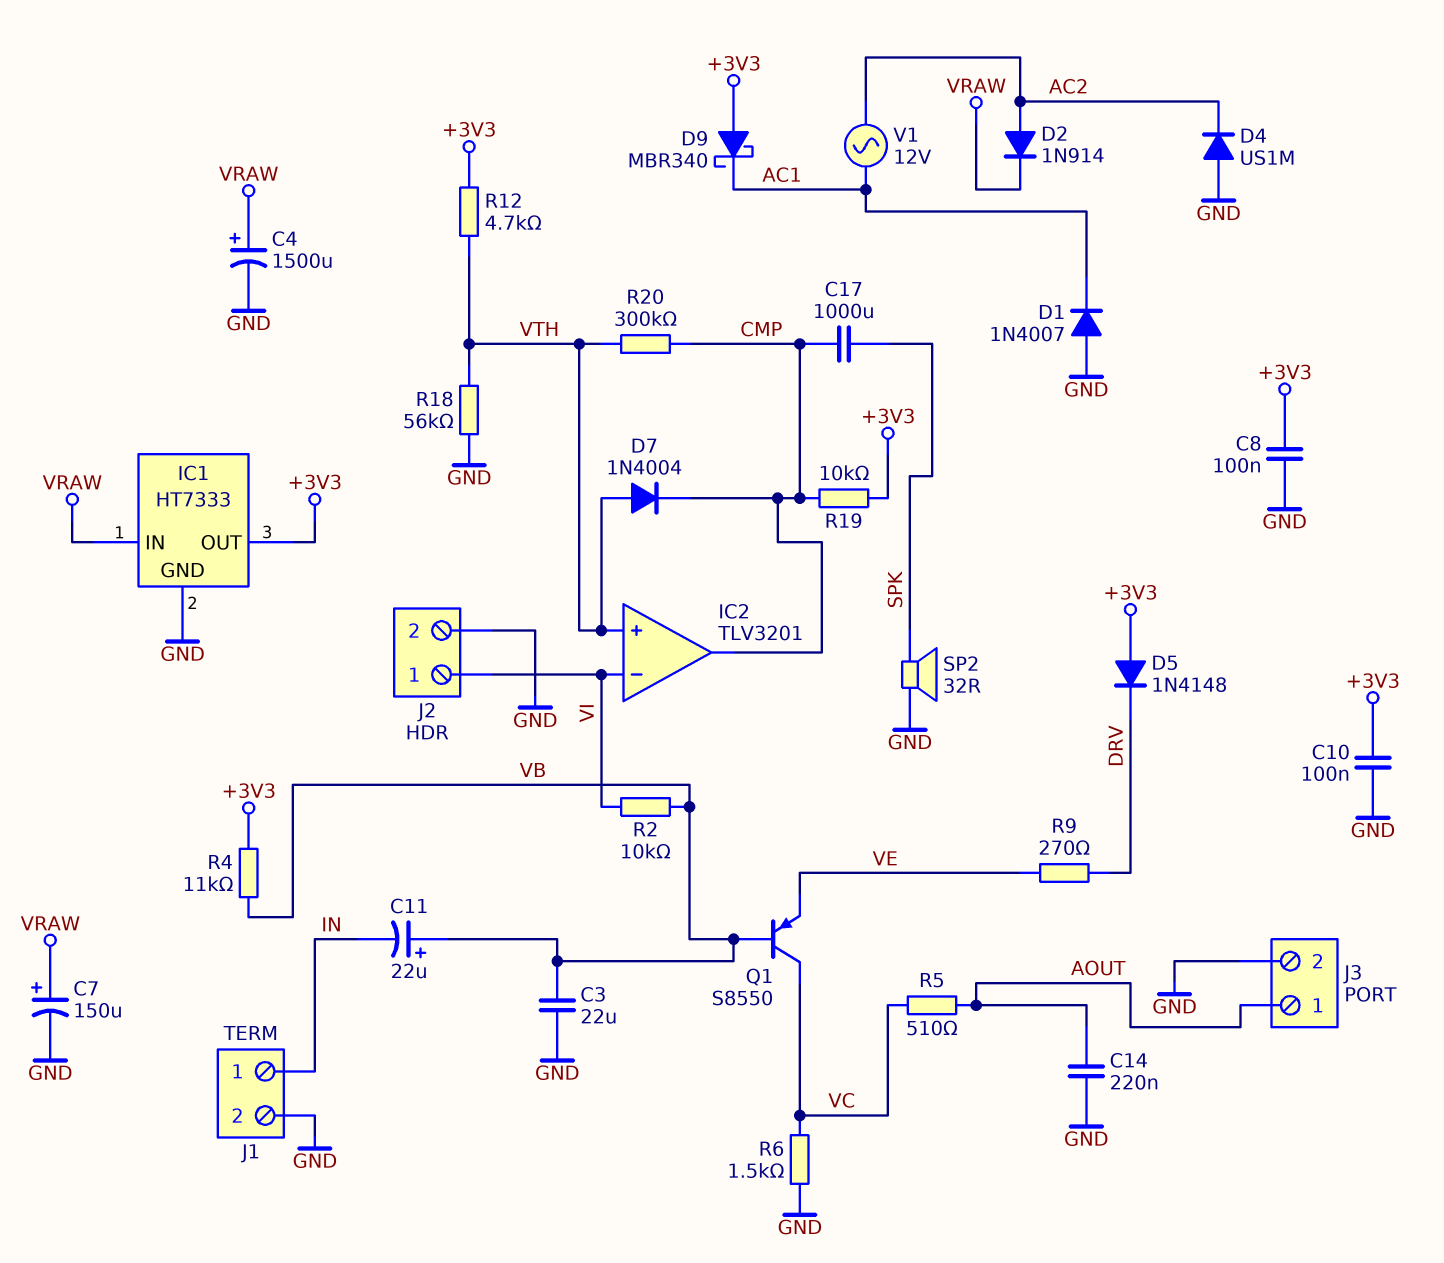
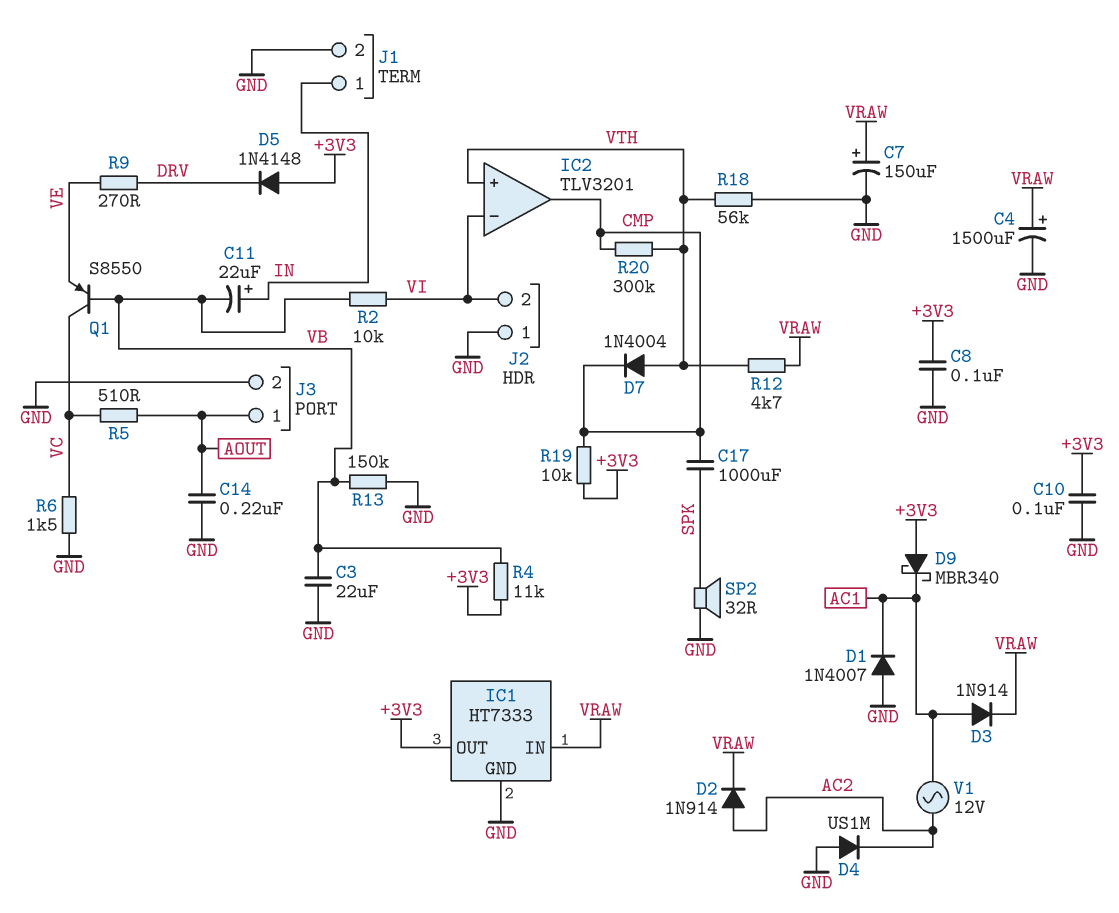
C11: 22uF (plus VB, minus IN) -> 22uF (plus IN, minus VB)
D3: none -> diode 1N914 (A AC1, K VRAW)
J2 pin 1: VI -> GND
J2 pin 2: GND -> VI
R12: 4.7k (+3V3, VTH) -> 4.7k (VRAW, VTH)
R13: none -> 150k (GND, VB)

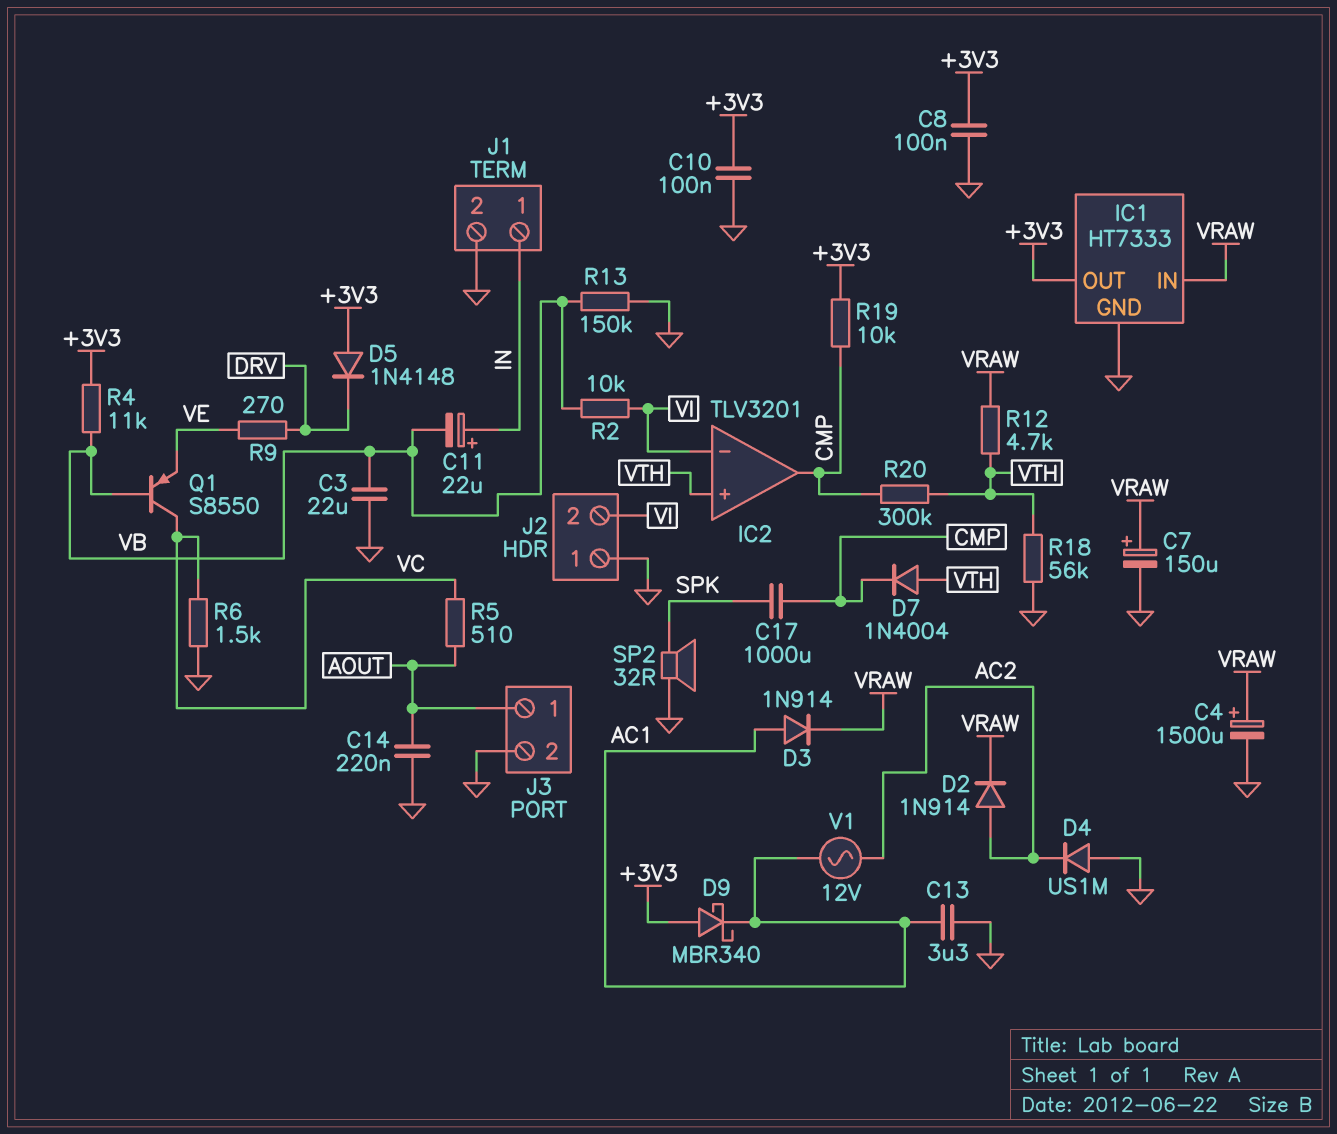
C13: none -> 3.3uF (AC1, GND)
D1: diode 1N4007 (A GND, K AC1) -> none

